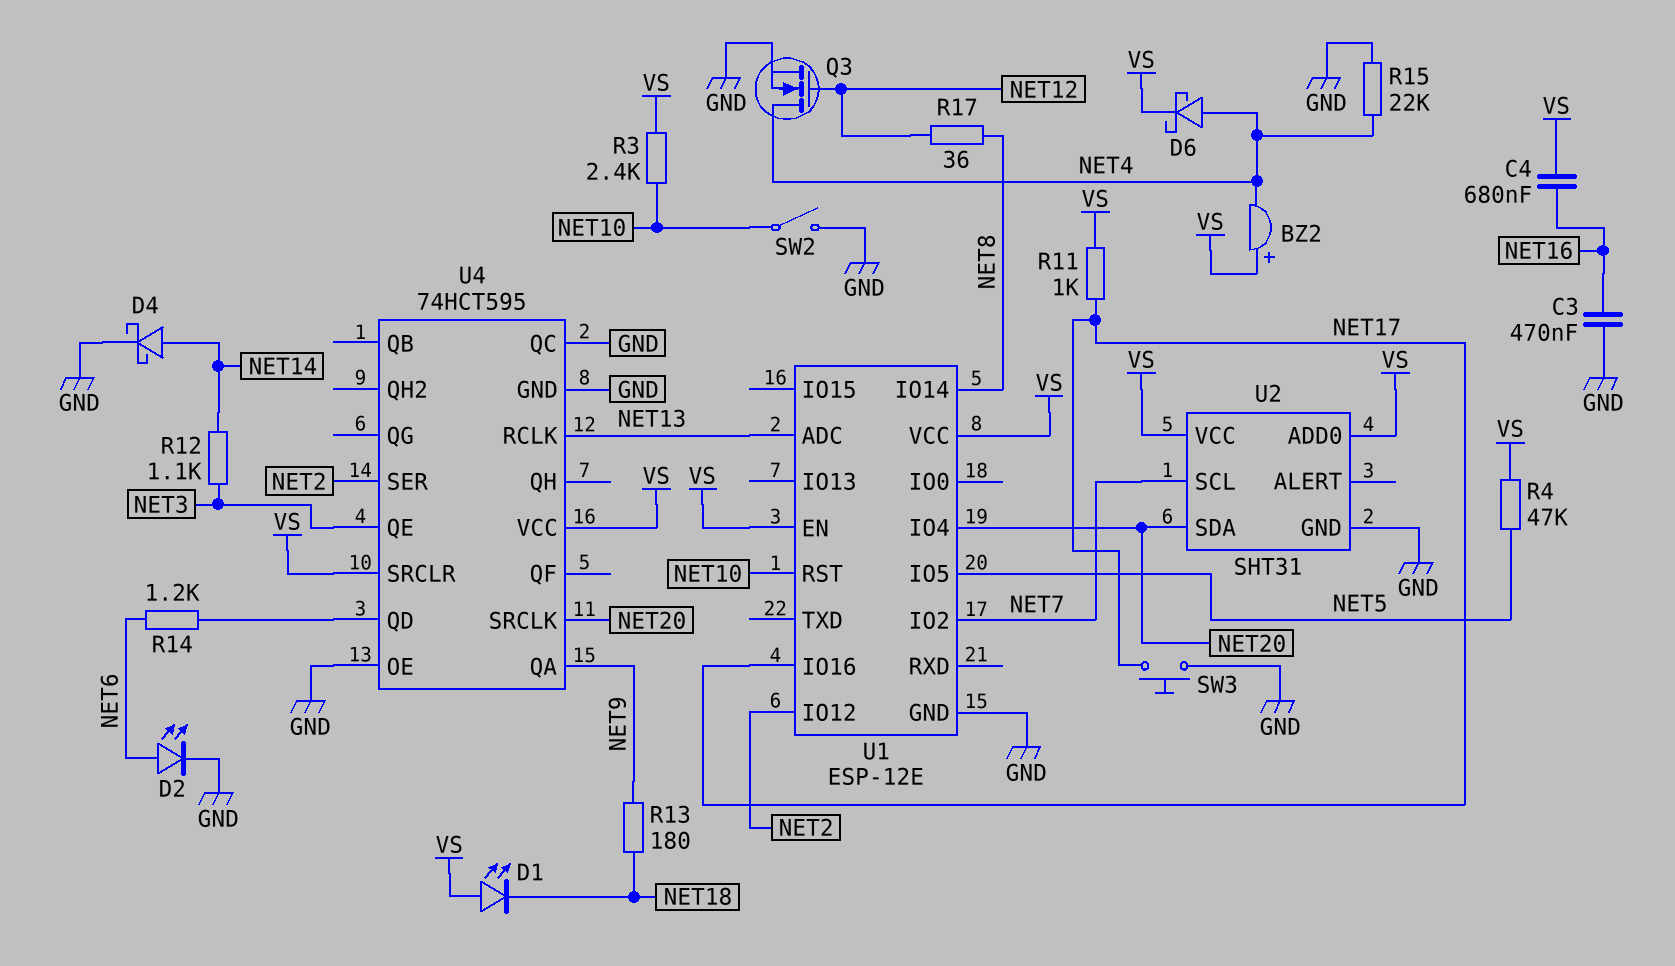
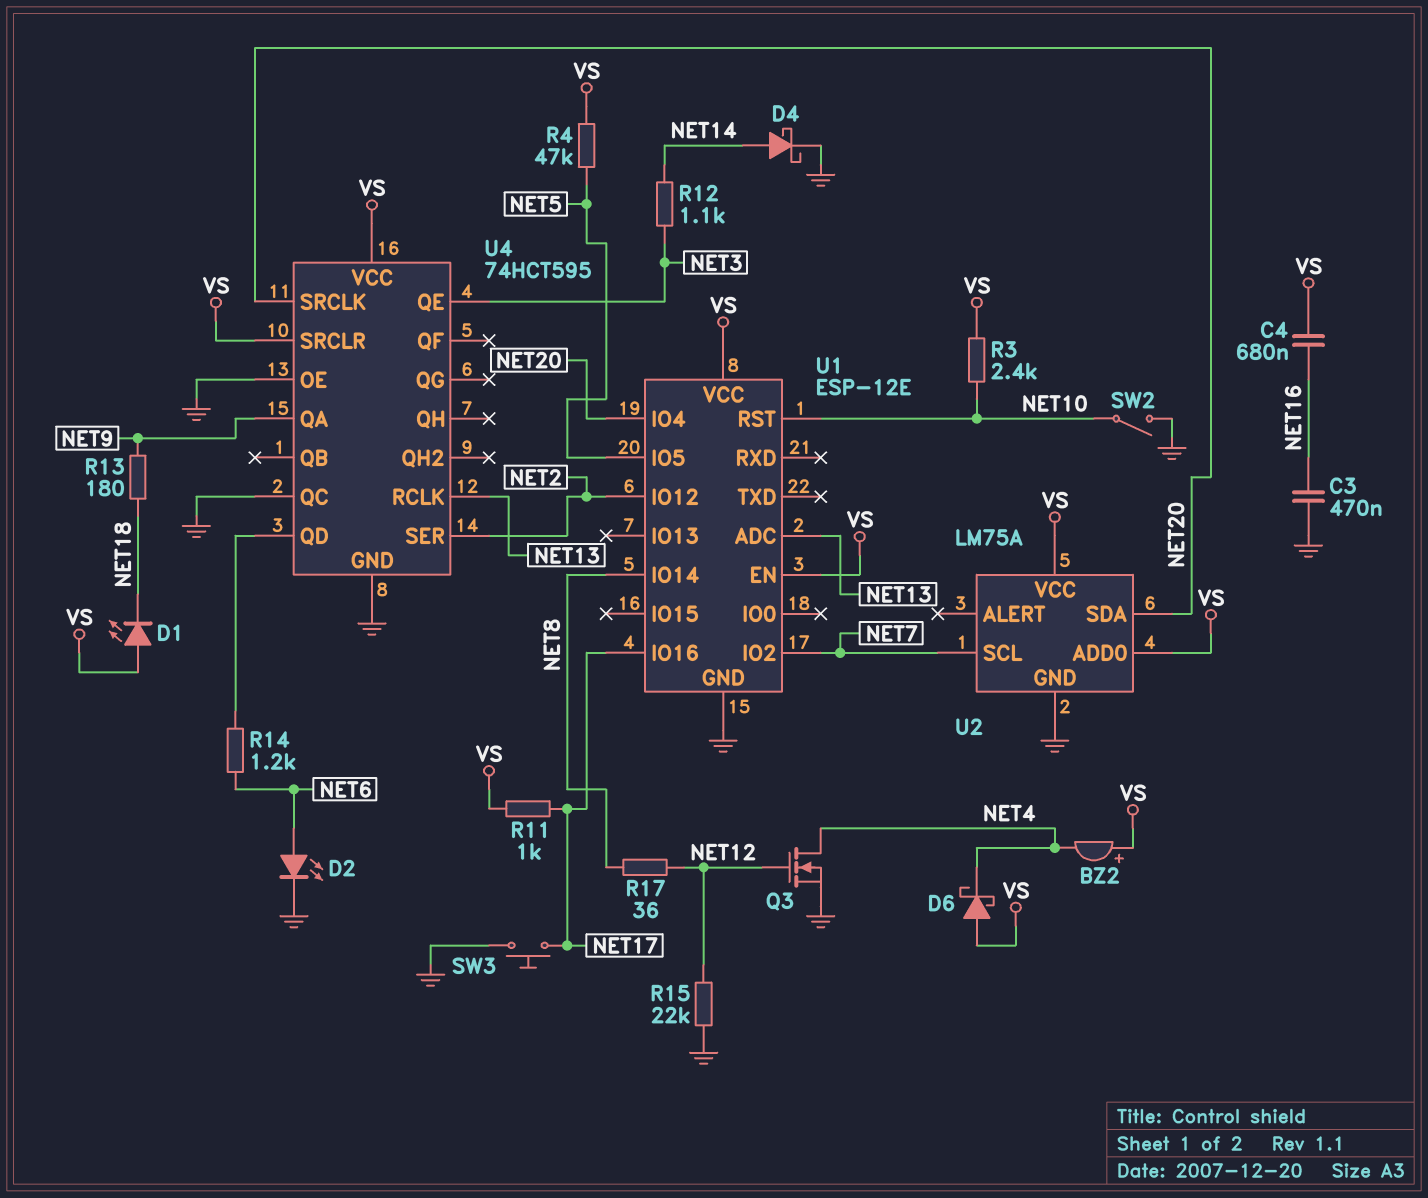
D6: schottky (A NET4, K VS) -> schottky (A VS, K NET4)
R15: 22k (GND, NET4) -> 22k (GND, NET12)
U2: SHT31 -> LM75A

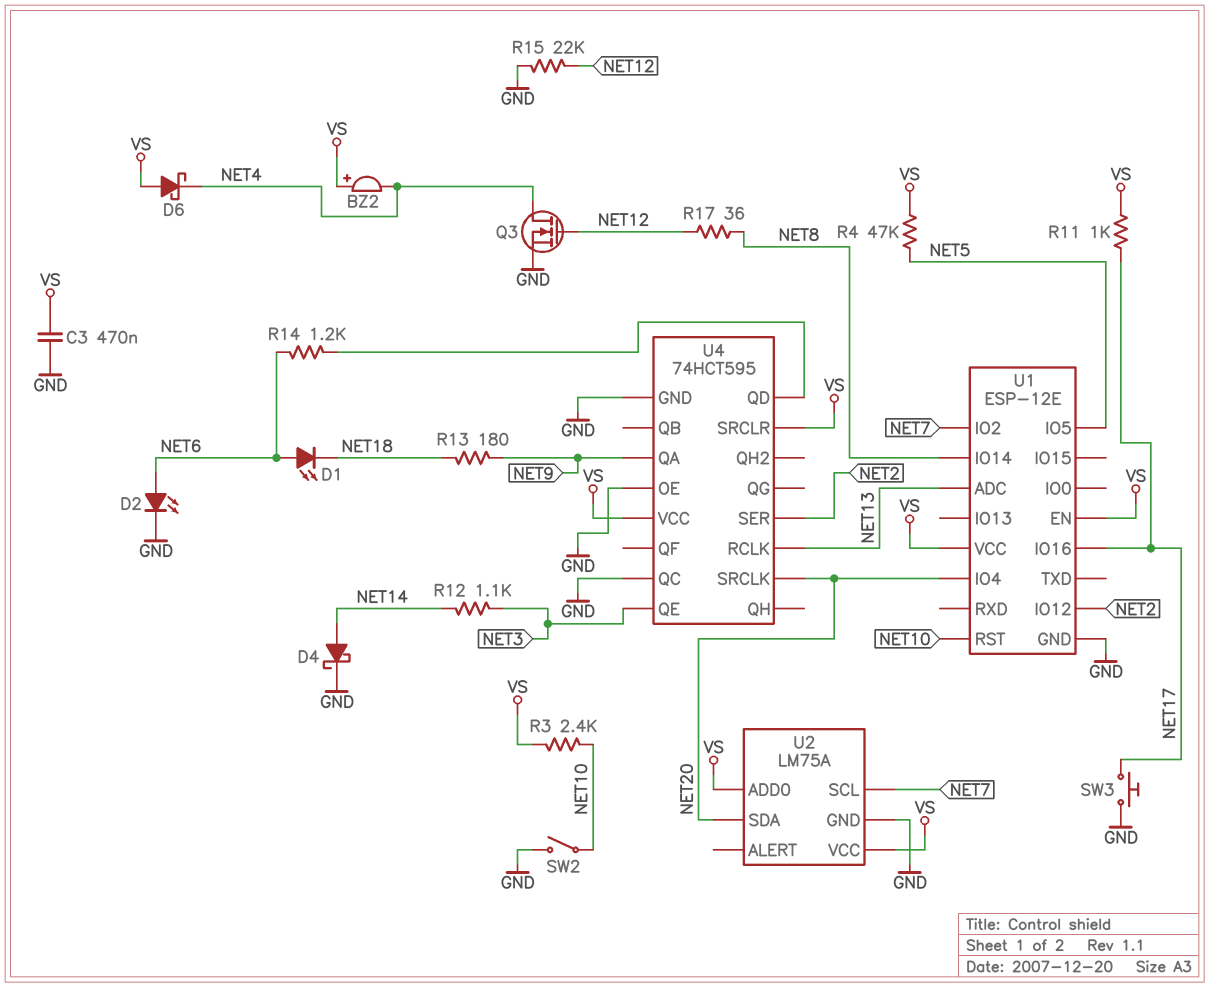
C3: 470nF (GND, NET16) -> 470nF (GND, VS)
C4: 680nF (NET16, VS) -> none
D1: LED (A VS, K NET18) -> LED (A NET6, K NET18)

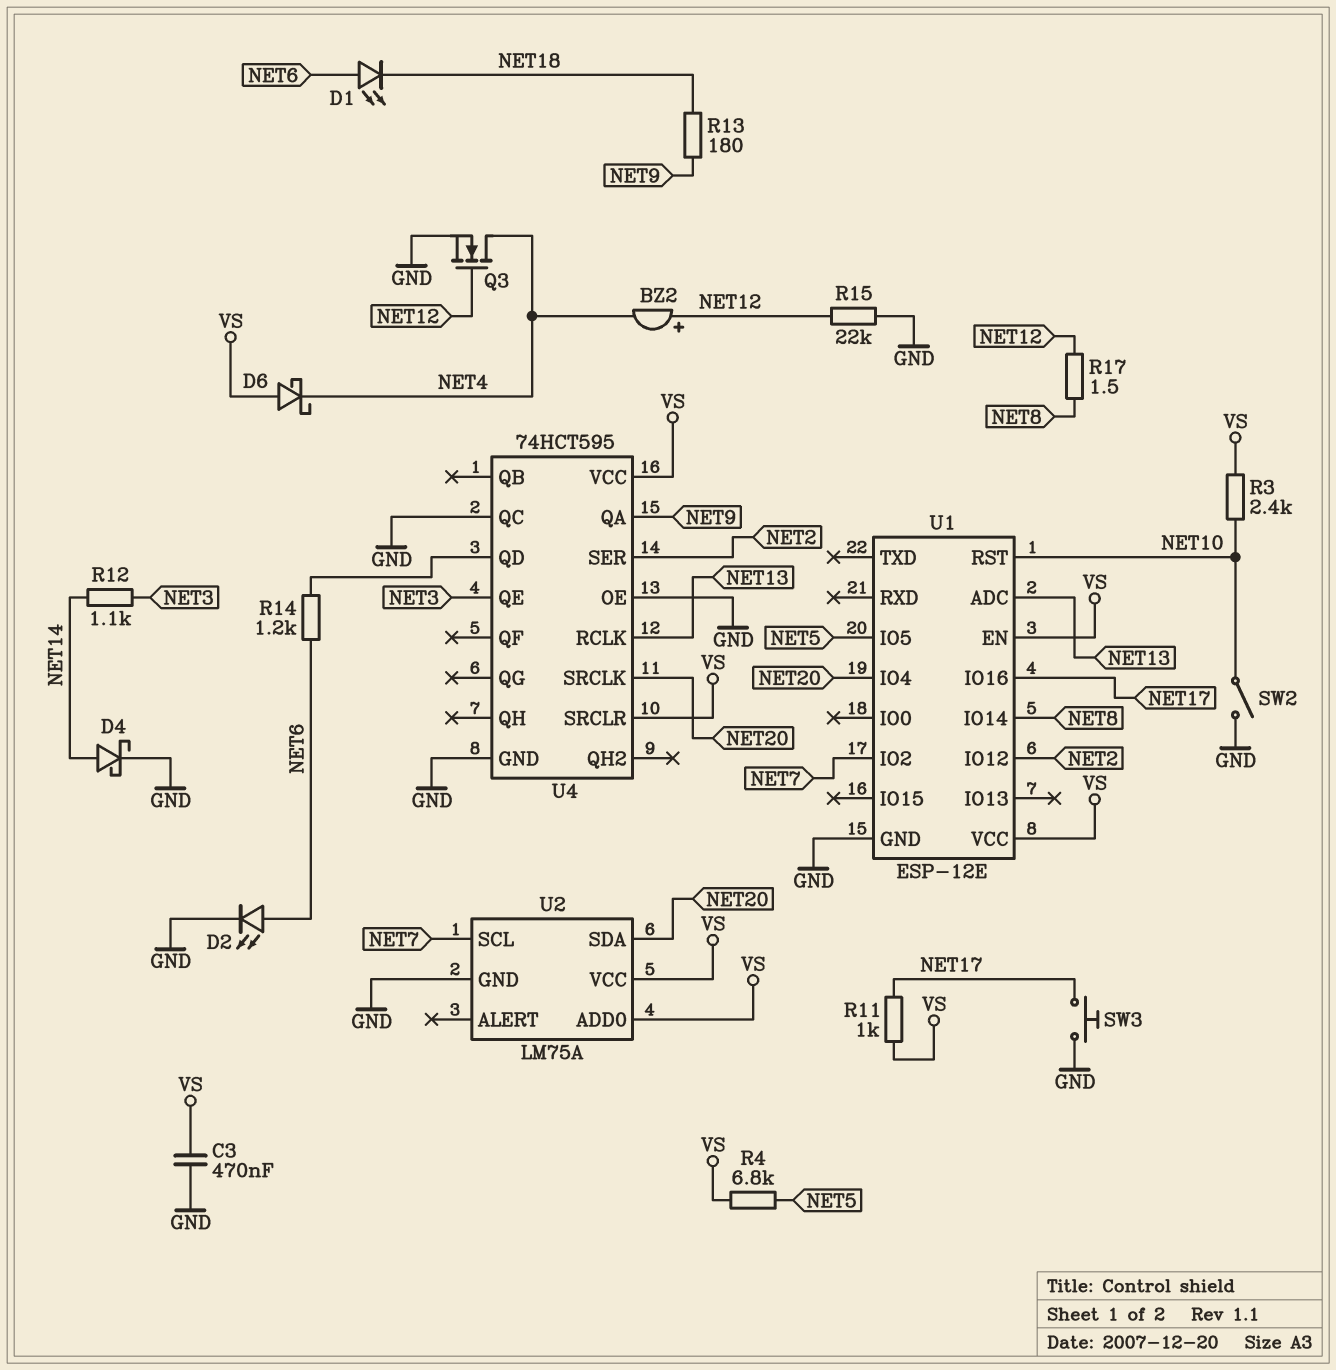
BZ2: buzzer (plus VS, minus NET4) -> buzzer (plus NET12, minus NET4)
R4: 47k (NET5, VS) -> 6.8k (NET5, VS)
R17: 36 (NET8, NET12) -> 1.5 (NET8, NET12)

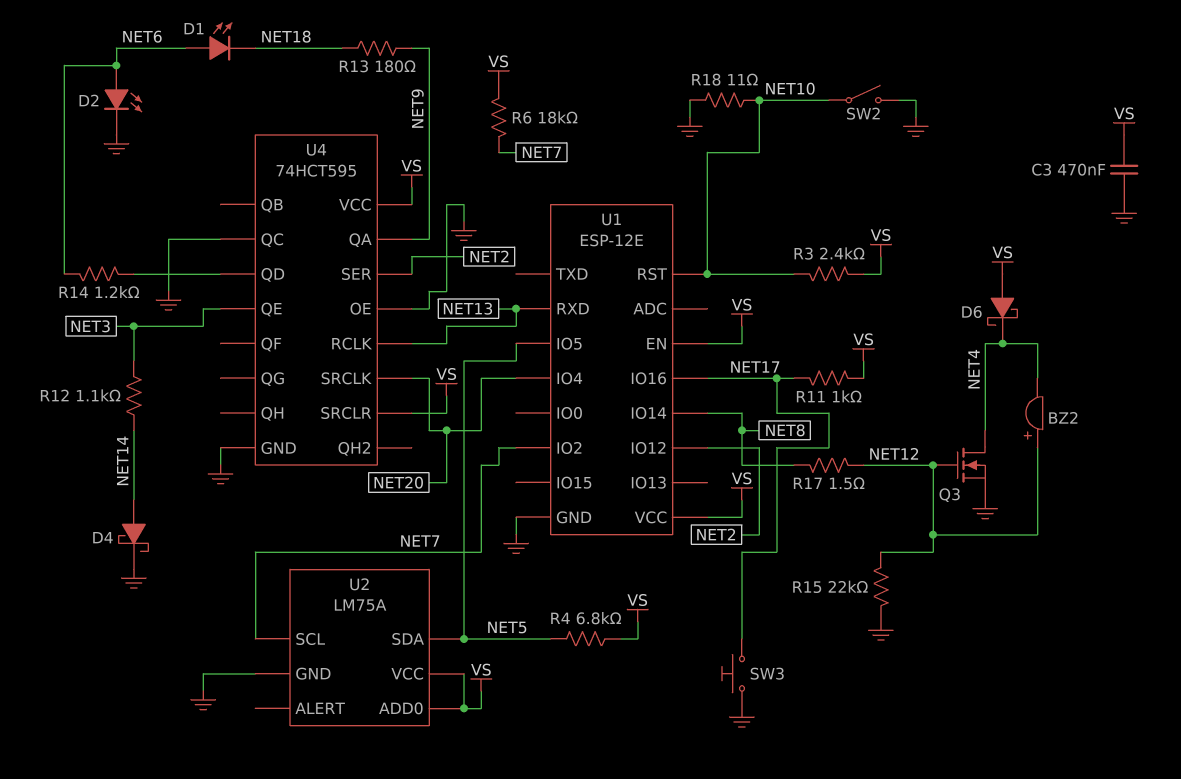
R6: none -> 18k (NET7, VS)
R18: none -> 11 (GND, NET10)
U1 pin ADC: NET13 -> none
U1 pin RXD: none -> NET13
U2 pin SDA: NET20 -> NET5

